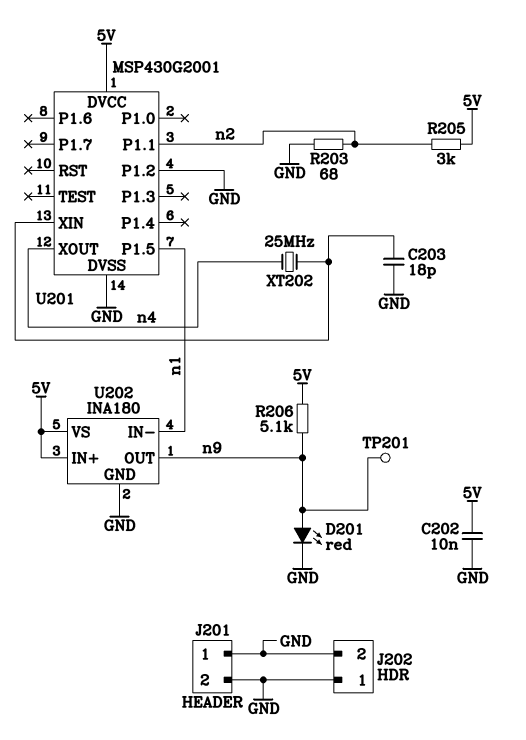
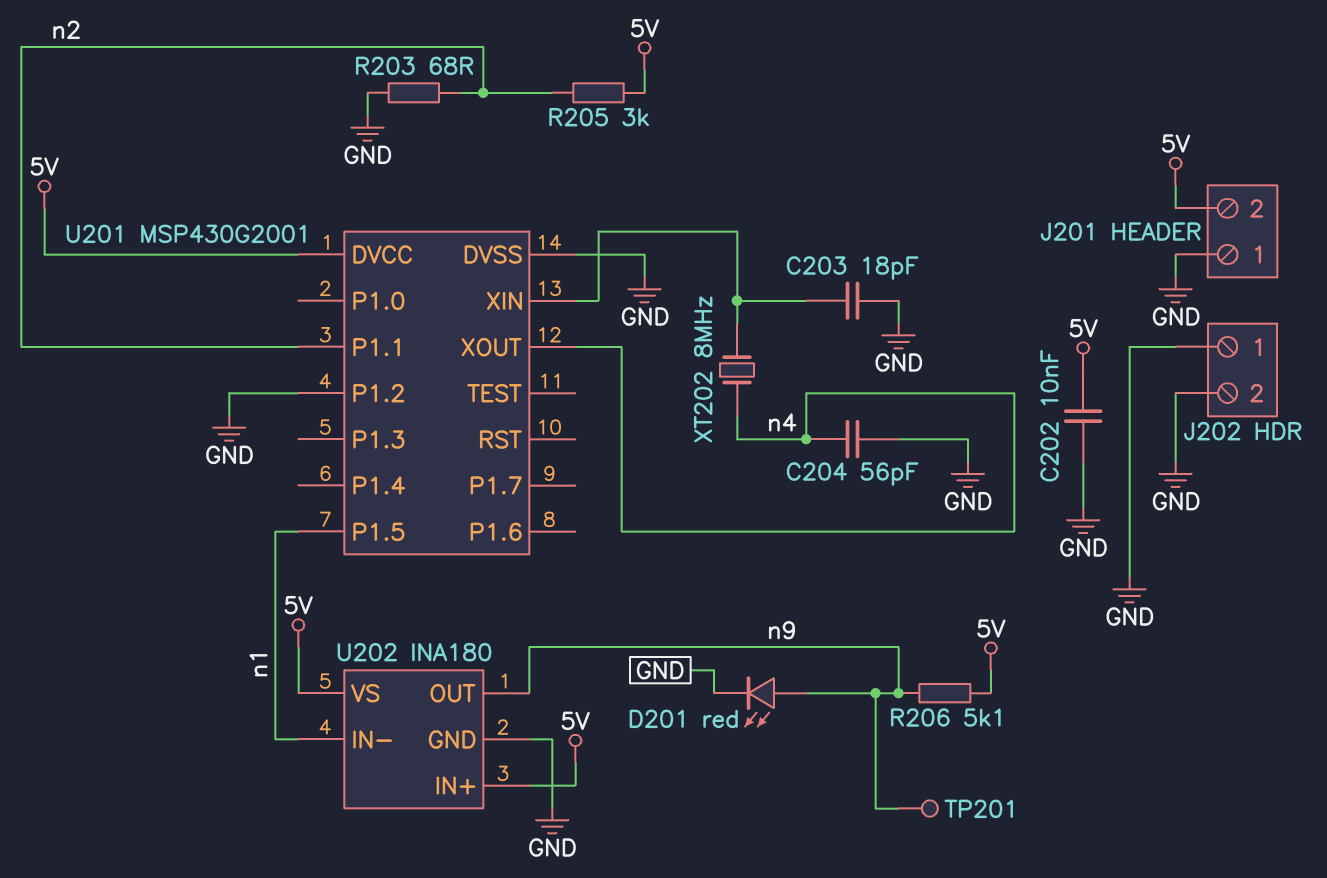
C204: none -> 56pF (GND, n4)
J201 pin 2: GND -> 5V
XT202: 25MHz (U201/XIN, n4) -> 8MHz (U201/XIN, n4)

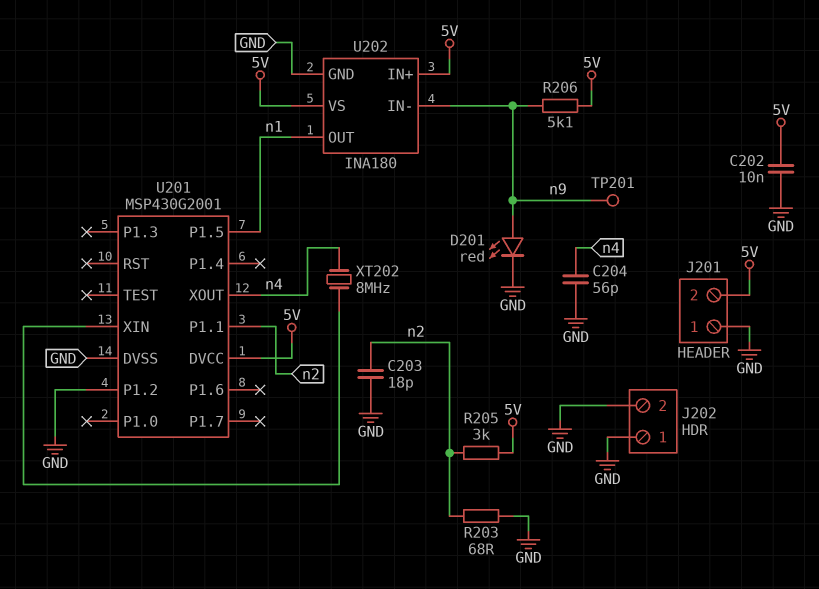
C203: 18pF (GND, U201/XIN) -> 18pF (GND, n2)
U202 pin IN-: n1 -> n9
U202 pin OUT: n9 -> n1

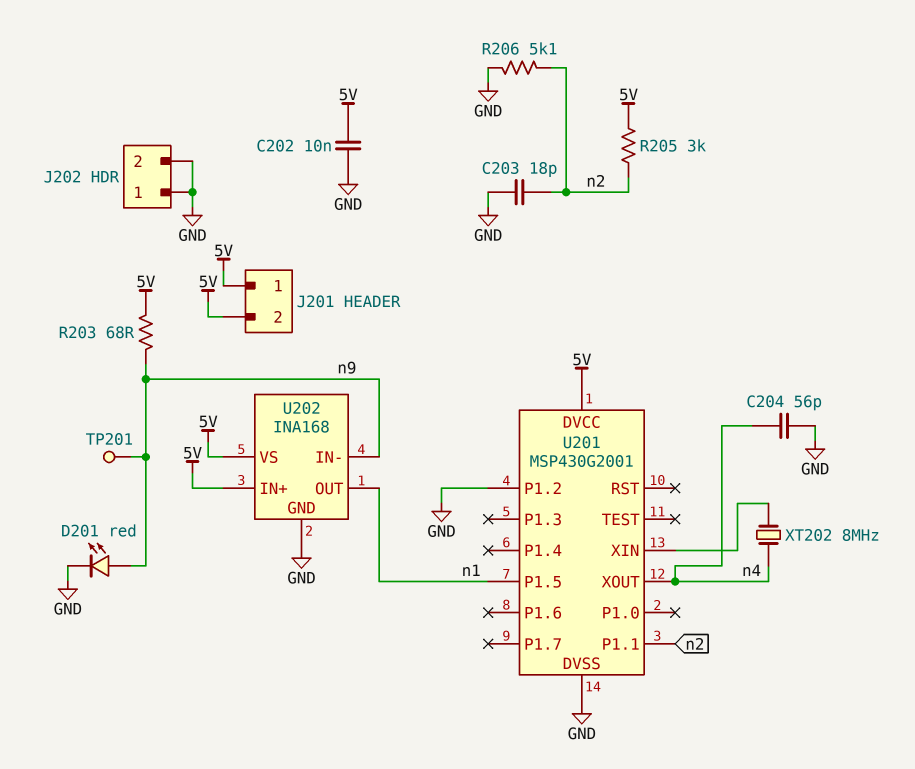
J201 pin 1: GND -> 5V
R203: 68 (GND, n2) -> 68 (5V, n9)
R206: 5.1k (5V, n9) -> 5.1k (GND, n2)
U202: INA180 -> INA168

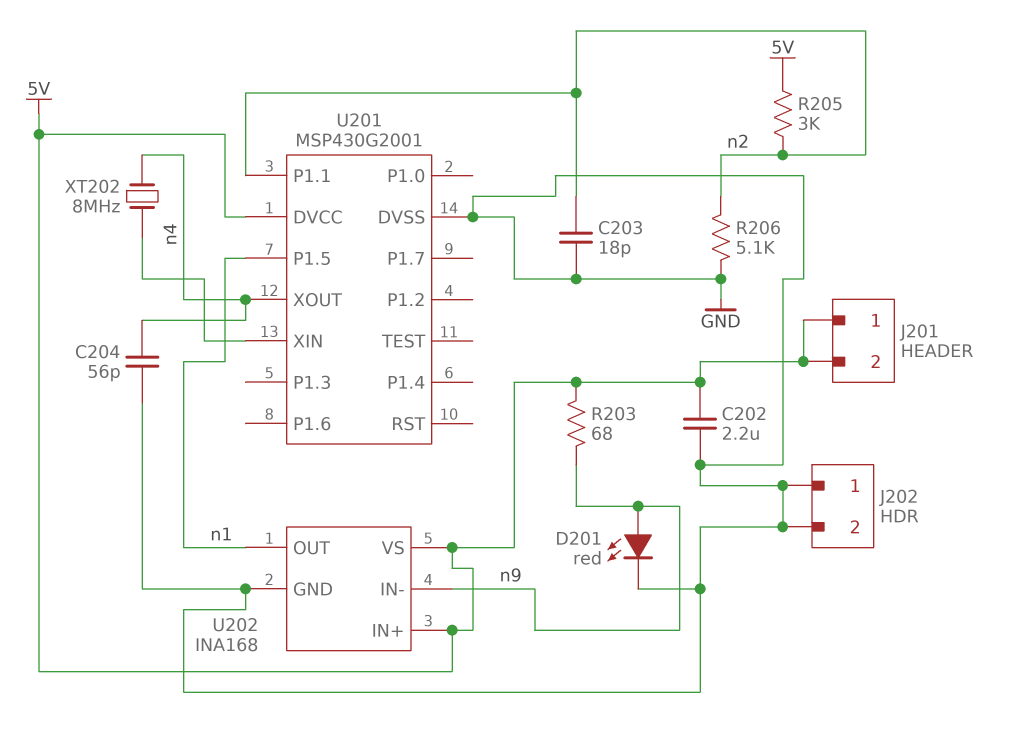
C202: 10nF (5V, GND) -> 2.2uF (5V, GND)
TP201: test point (n9) -> none
U201 pin P1.2: GND -> none

